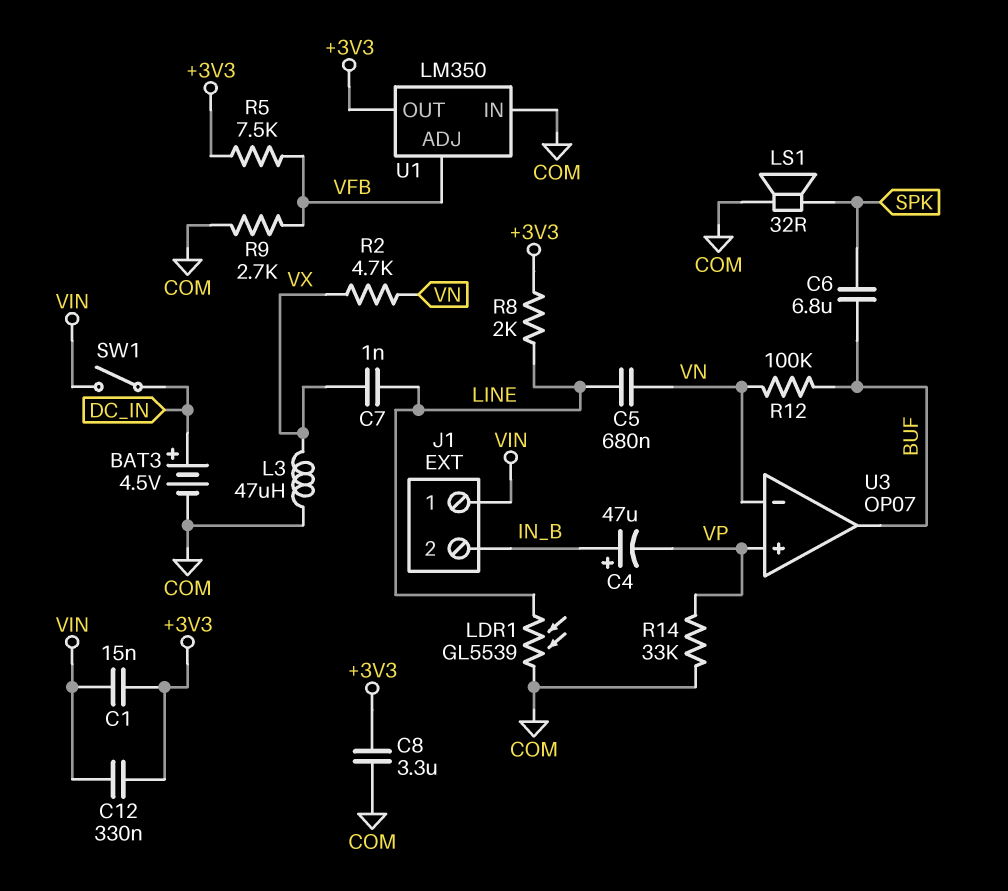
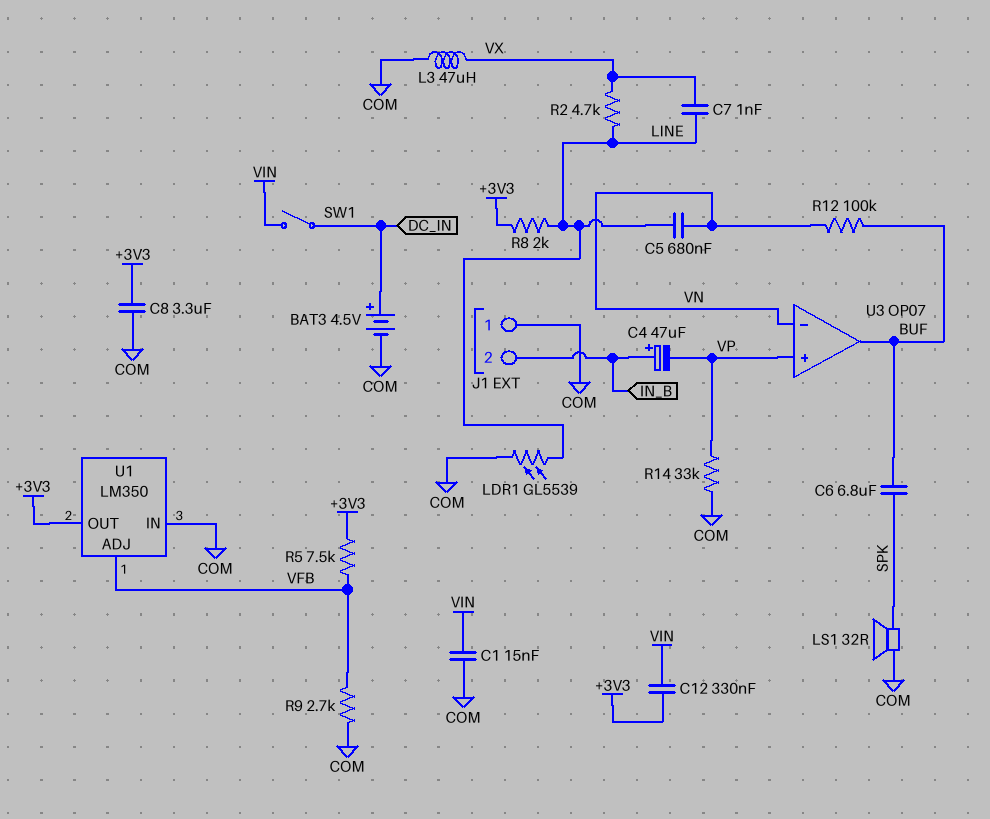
C1: 15nF (+3V3, VIN) -> 15nF (COM, VIN)
J1 pin 1: VIN -> COM
R2: 4.7k (VN, VX) -> 4.7k (LINE, VX)

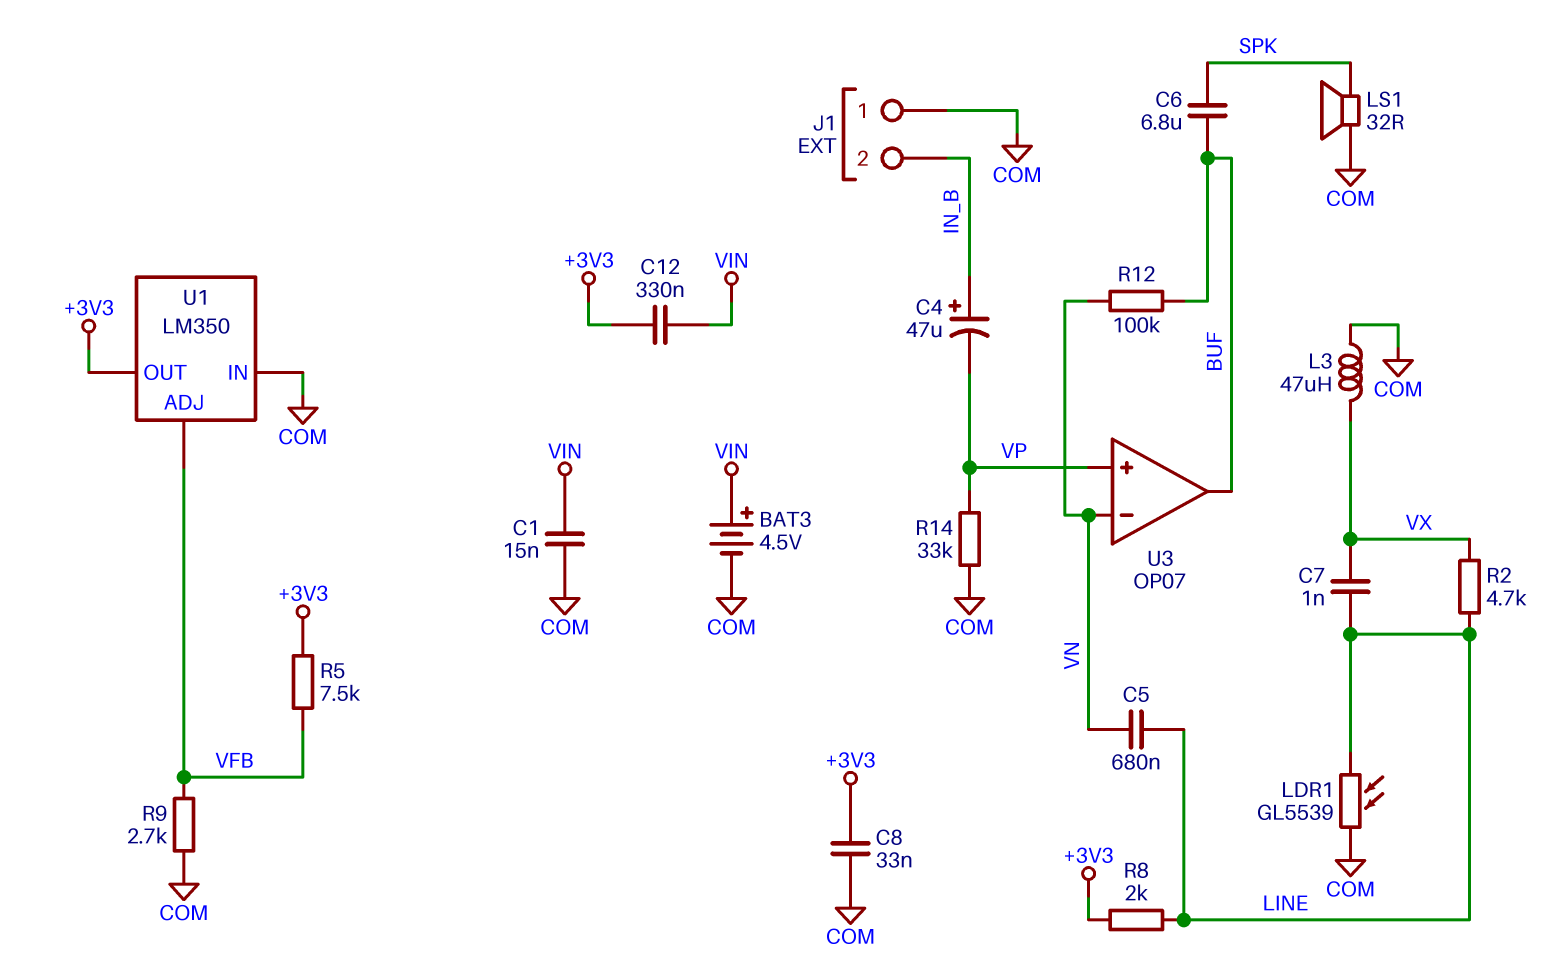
BAT3: 4.5V (plus DC_IN, minus COM) -> 4.5V (plus VIN, minus COM)
C8: 3.3uF (+3V3, COM) -> 33nF (+3V3, COM)
SW1: switch (DC_IN, VIN) -> none

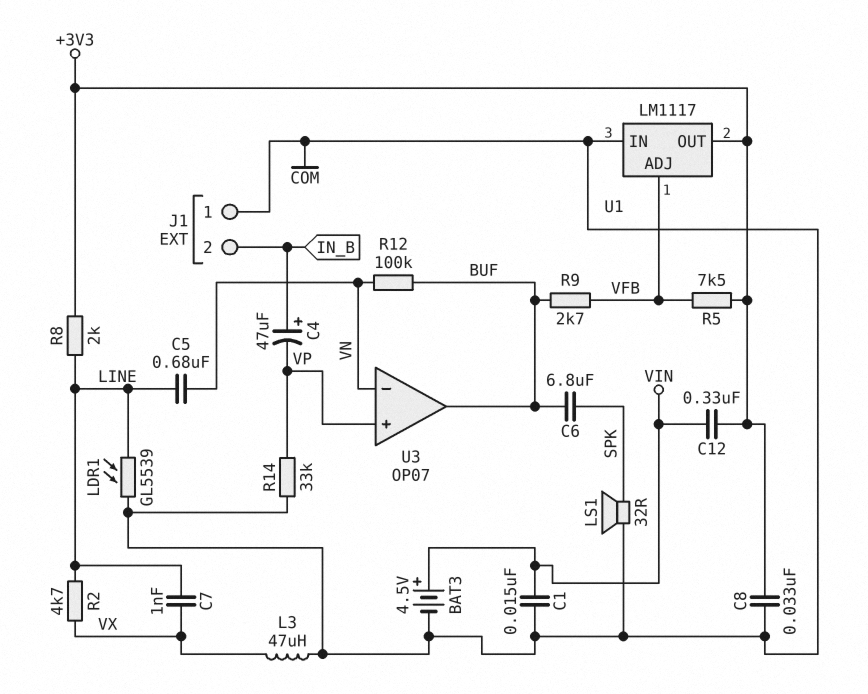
R9: 2.7k (COM, VFB) -> 2.7k (BUF, VFB)
U1: LM350 -> LM1117

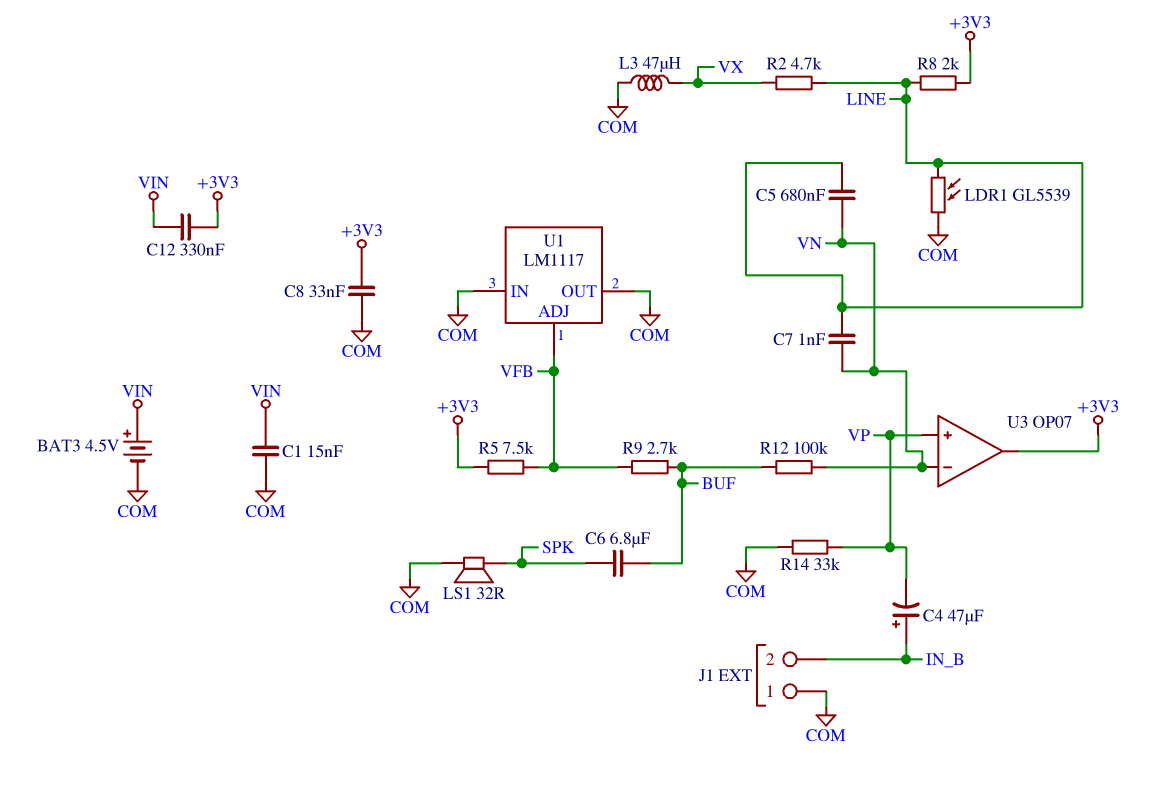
C7: 1nF (LINE, VX) -> 1nF (LINE, VN)
U1 pin OUT: +3V3 -> COM
U3 pin out: BUF -> +3V3

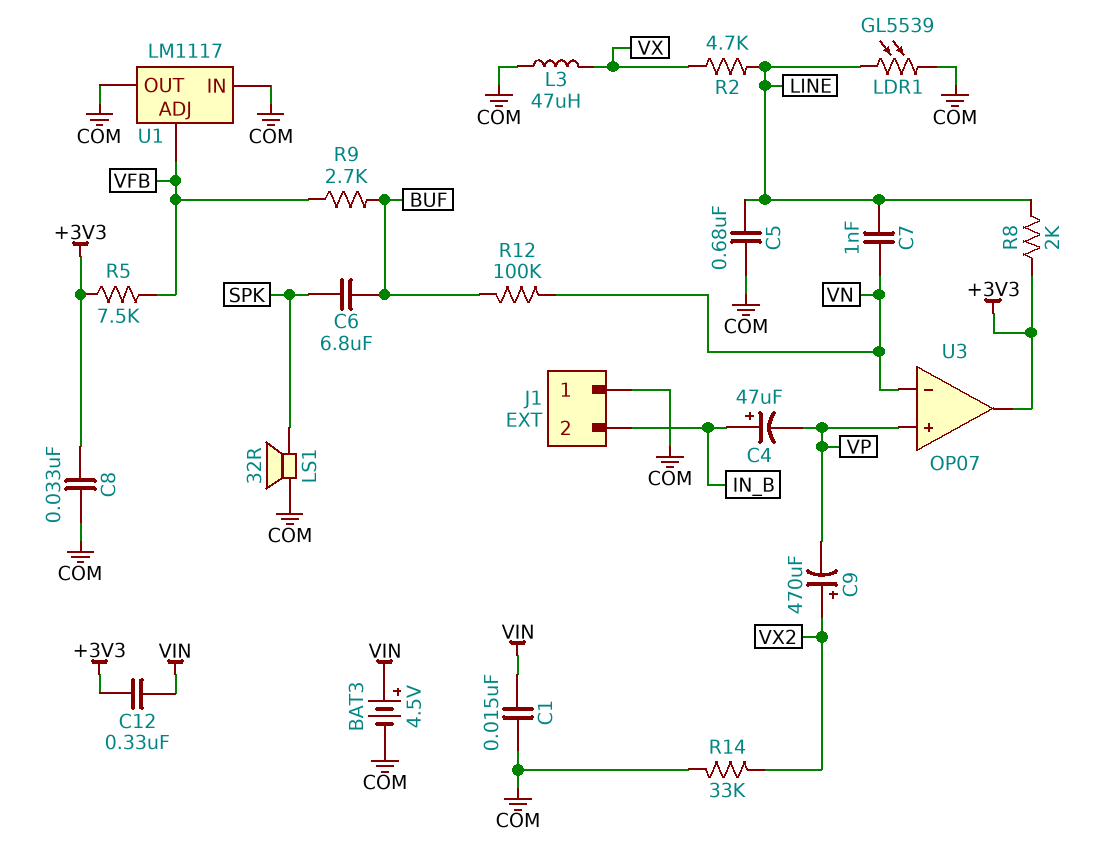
C5: 680nF (LINE, VN) -> 680nF (COM, LINE)
C9: none -> 470uF (plus VX2, minus VP)
R14: 33k (COM, VP) -> 33k (COM, VX2)

